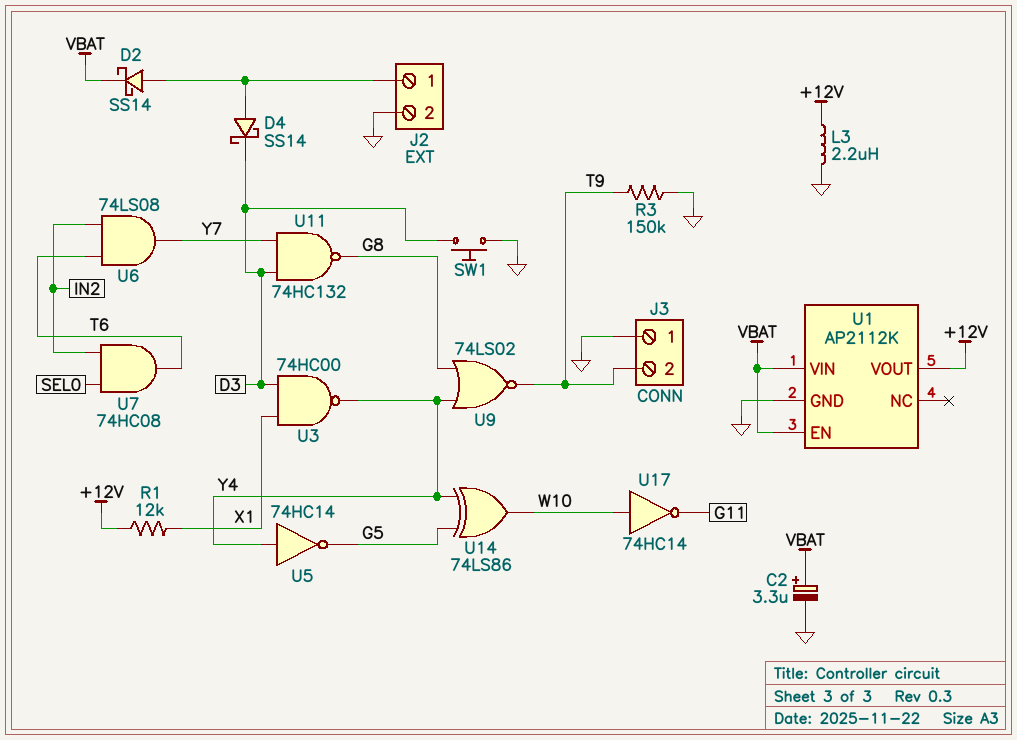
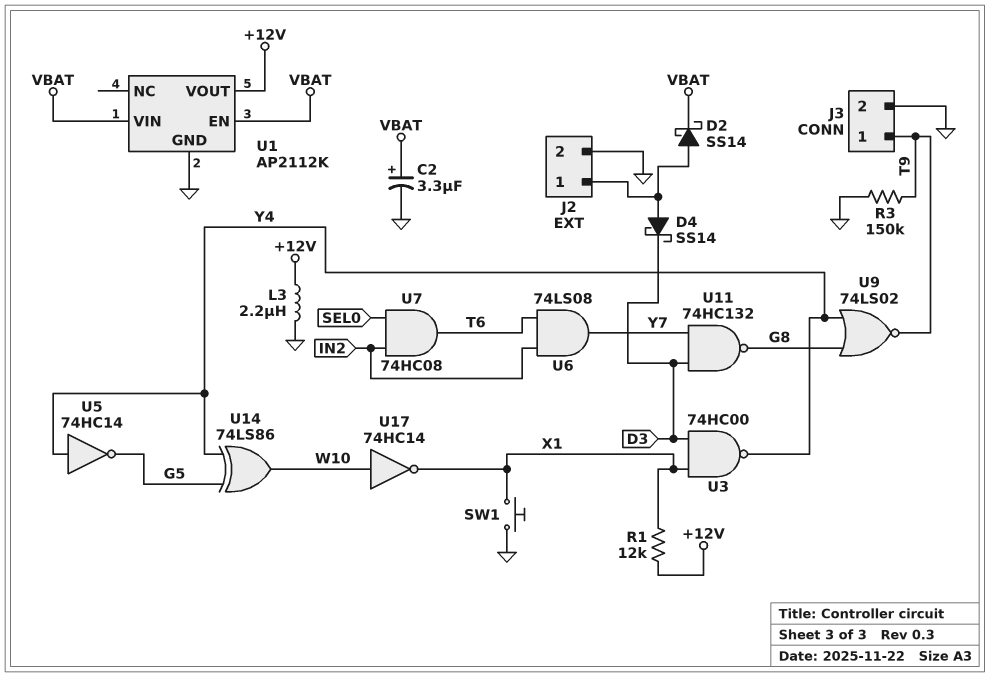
J3 pin 1: GND -> T9
J3 pin 2: T9 -> GND
SW1: button (D3, GND) -> button (GND, X1)
U17: NOT 74HC14 (in W10, out G11) -> NOT 74HC14 (in W10, out X1)

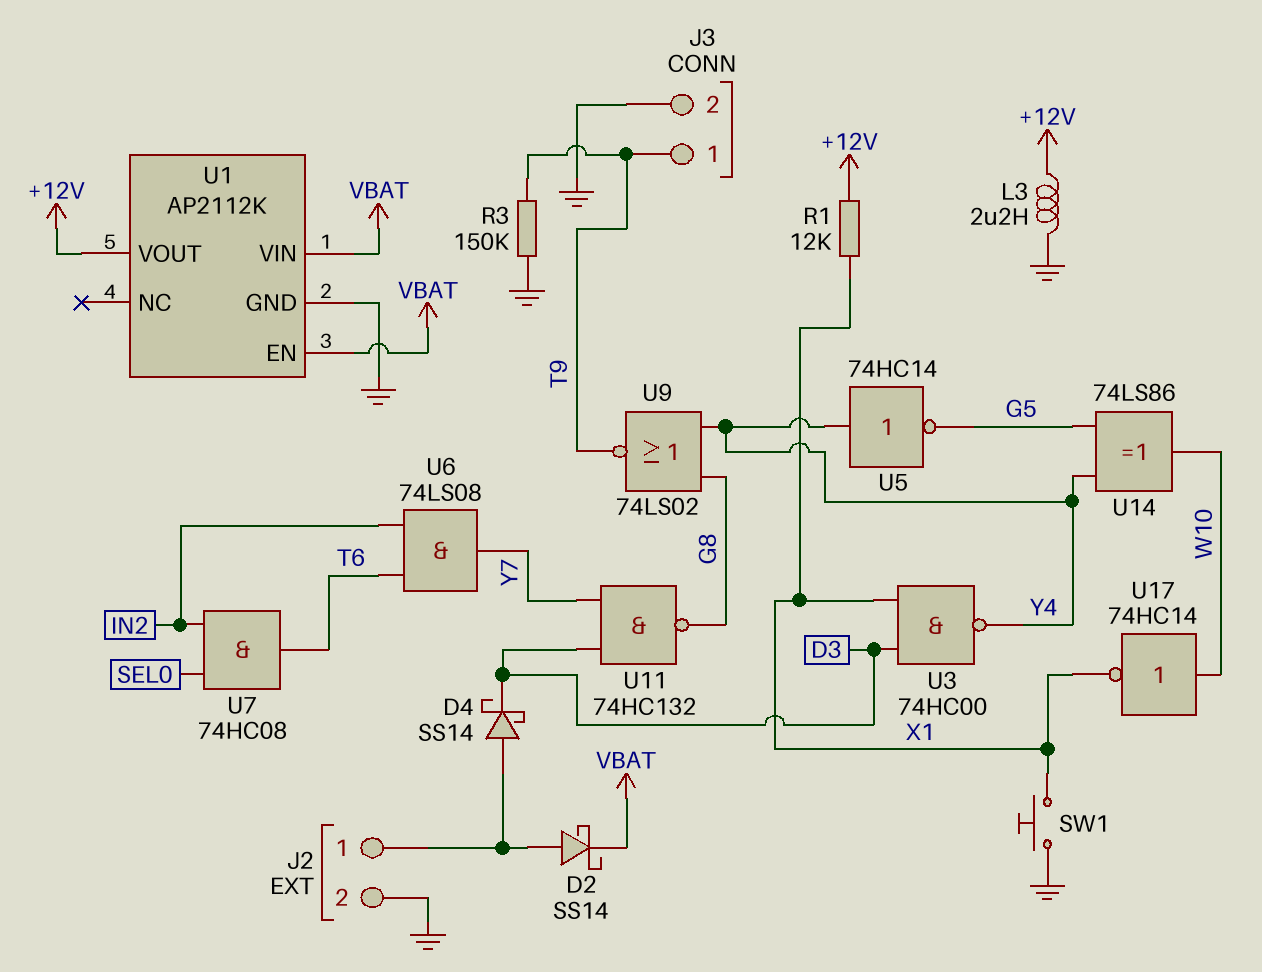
C2: 3.3uF (plus VBAT, minus GND) -> none

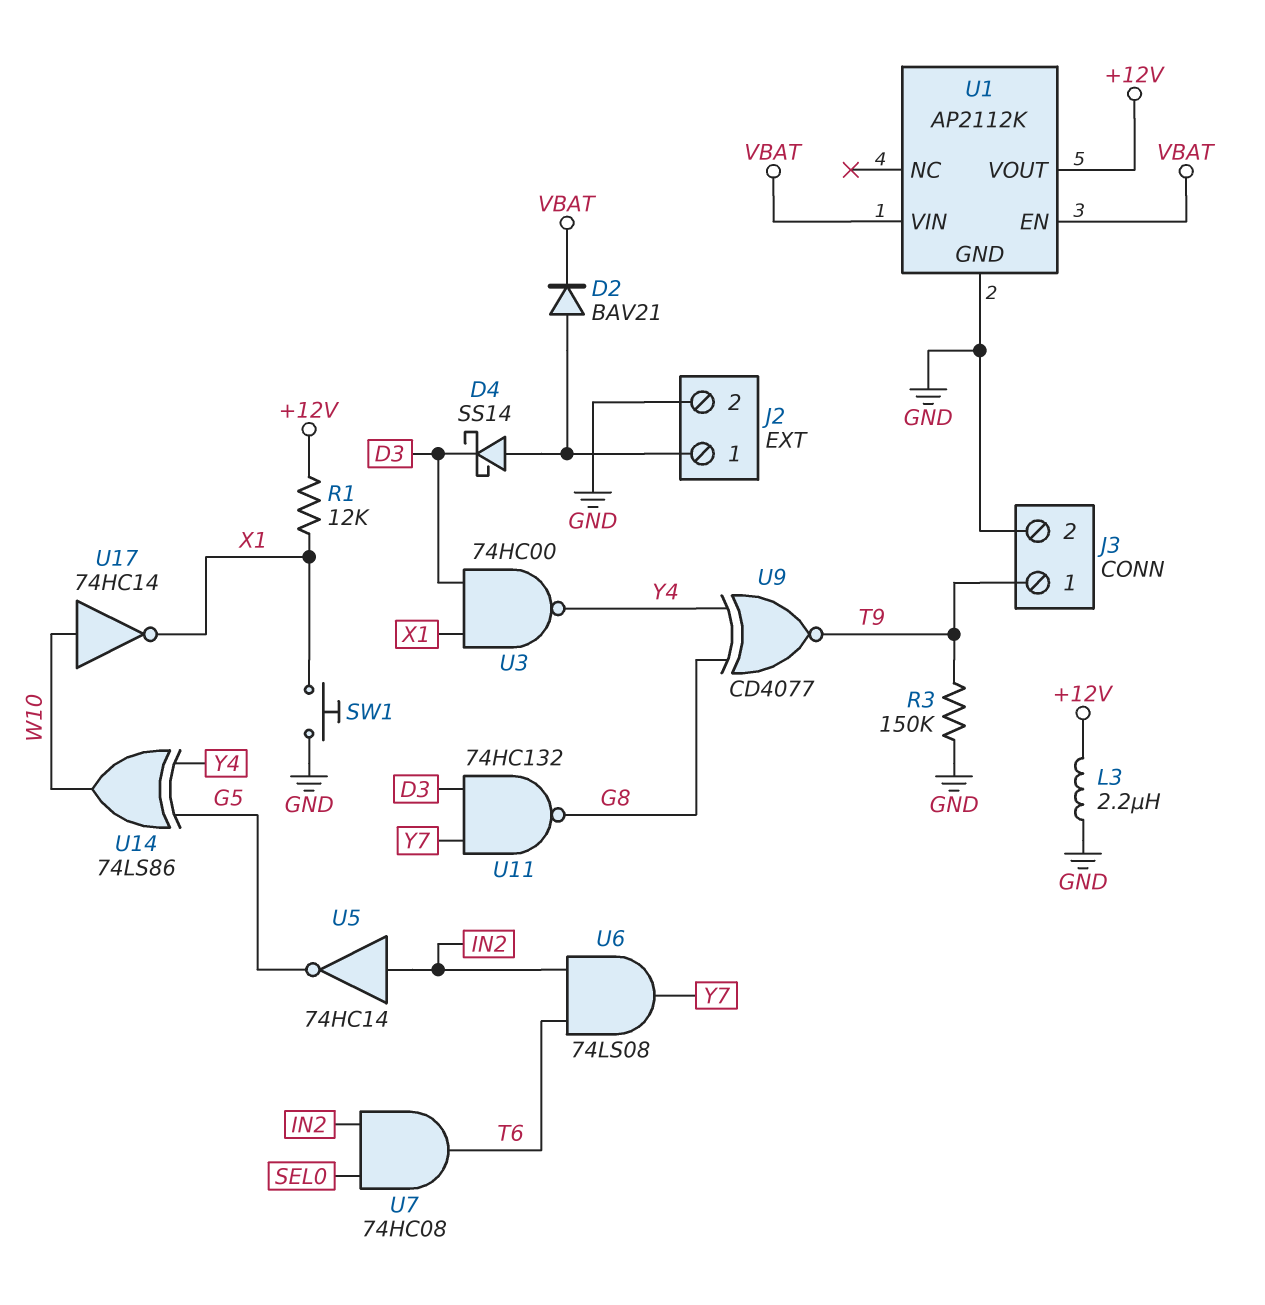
D2: schottky SS14 (A J2/1, K VBAT) -> diode BAV21 (A J2/1, K VBAT)
U5: NOT 74HC14 (in Y4, out G5) -> NOT 74HC14 (in IN2, out G5)
U9: NOR 74LS02 (in G8, in Y4, out T9) -> XNOR CD4077 (in G8, in Y4, out T9)

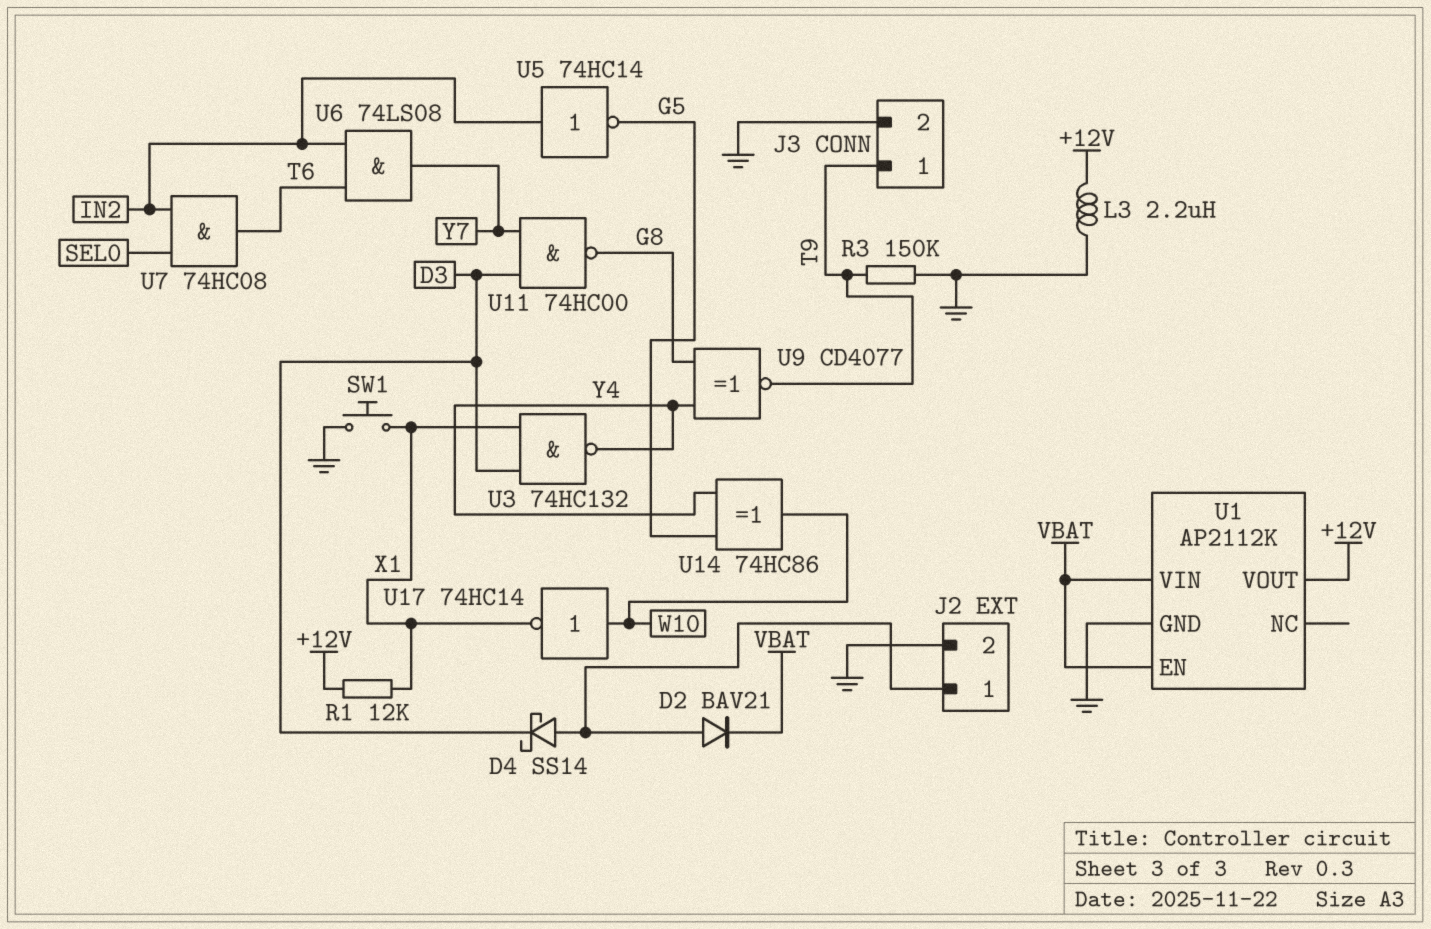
U3: NAND 74HC00 (in D3, in X1, out Y4) -> NAND 74HC132 (in D3, in X1, out Y4)
U11: NAND 74HC132 (in D3, in Y7, out G8) -> NAND 74HC00 (in D3, in Y7, out G8)
U14: XOR 74LS86 (in G5, in Y4, out W10) -> XOR 74HC86 (in G5, in Y4, out W10)

